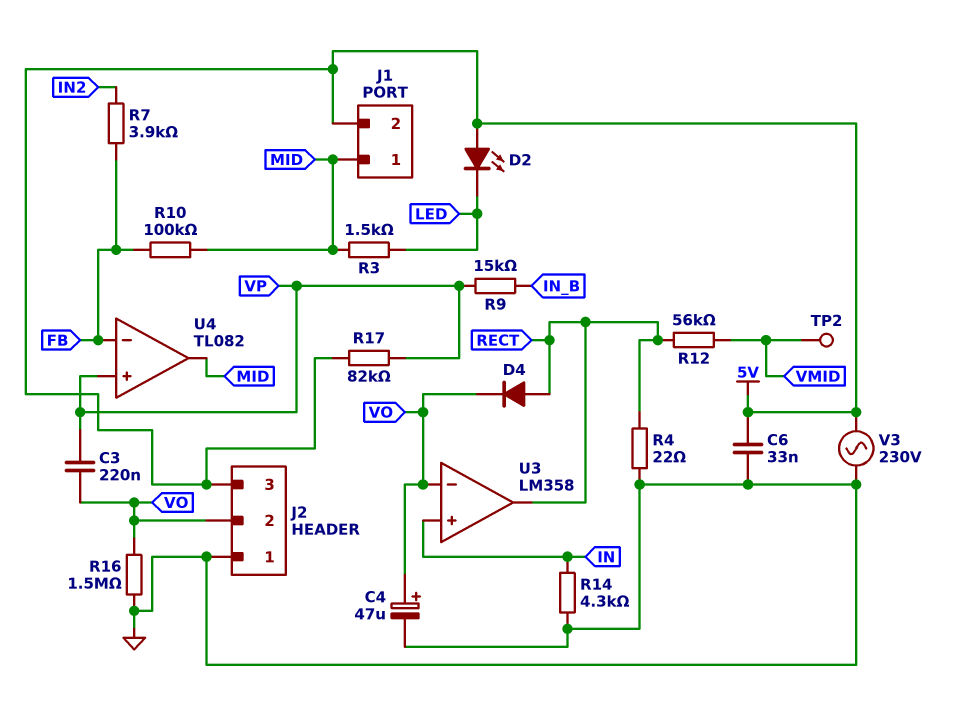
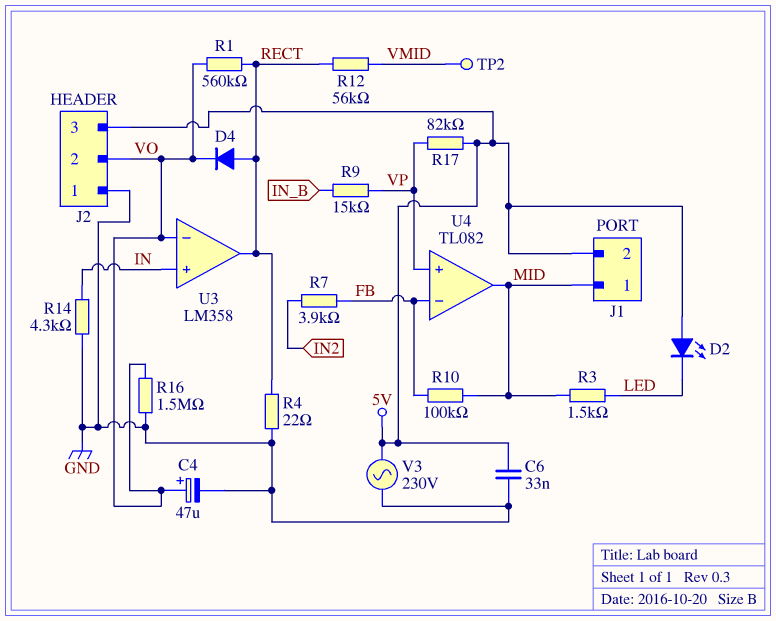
C3: 220nF (VO, VP) -> none
R1: none -> 560k (RECT, VO)

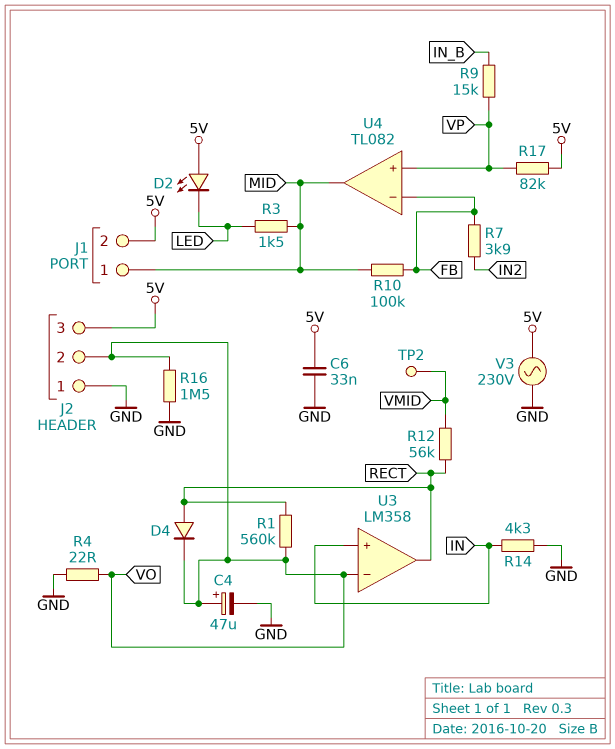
R4: 22 (GND, RECT) -> 22 (GND, VO)

